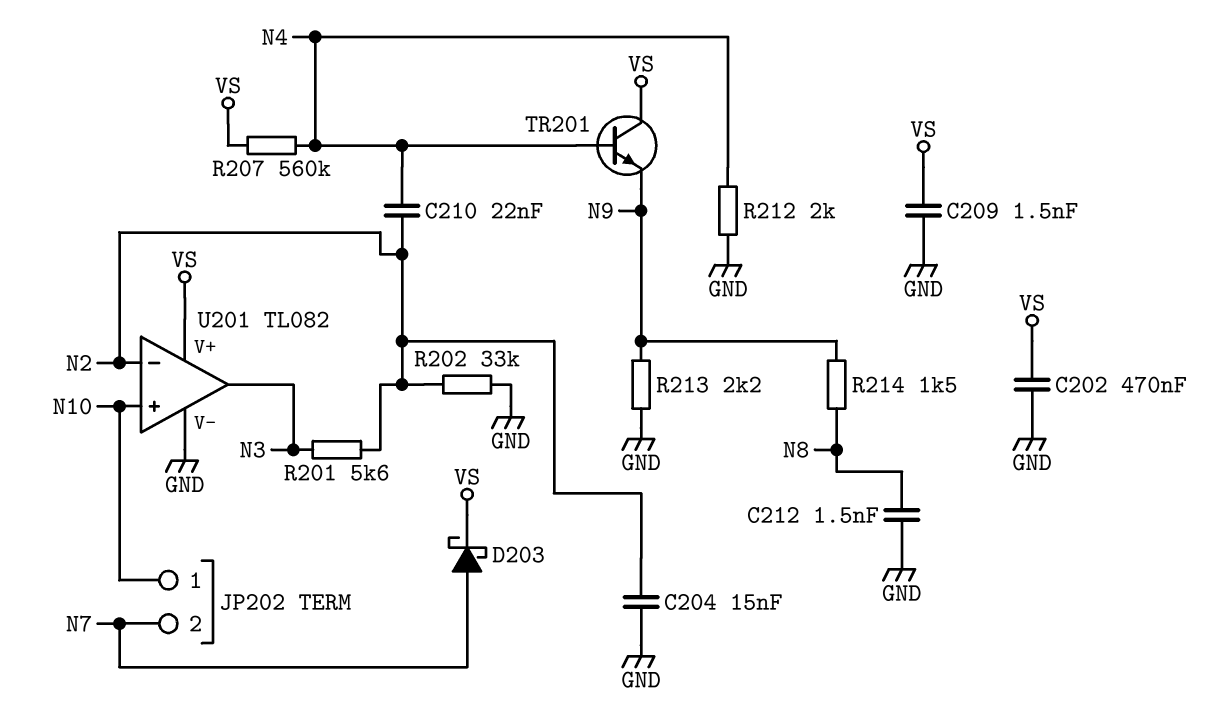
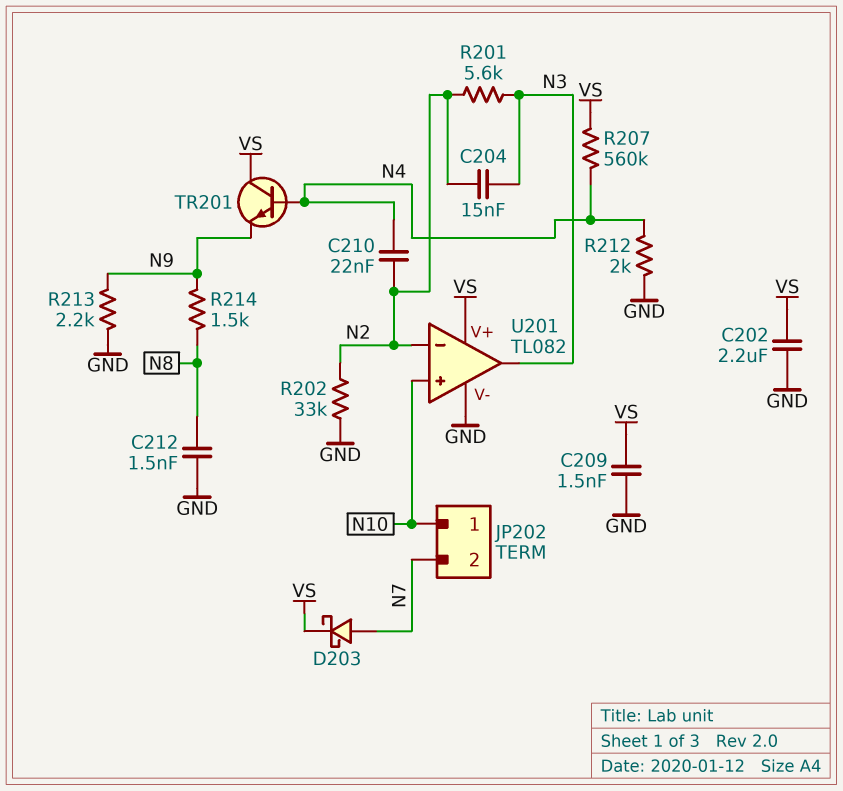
C202: 470nF (GND, VS) -> 2.2uF (GND, VS)
C204: 15nF (GND, N2) -> 15nF (N2, N3)

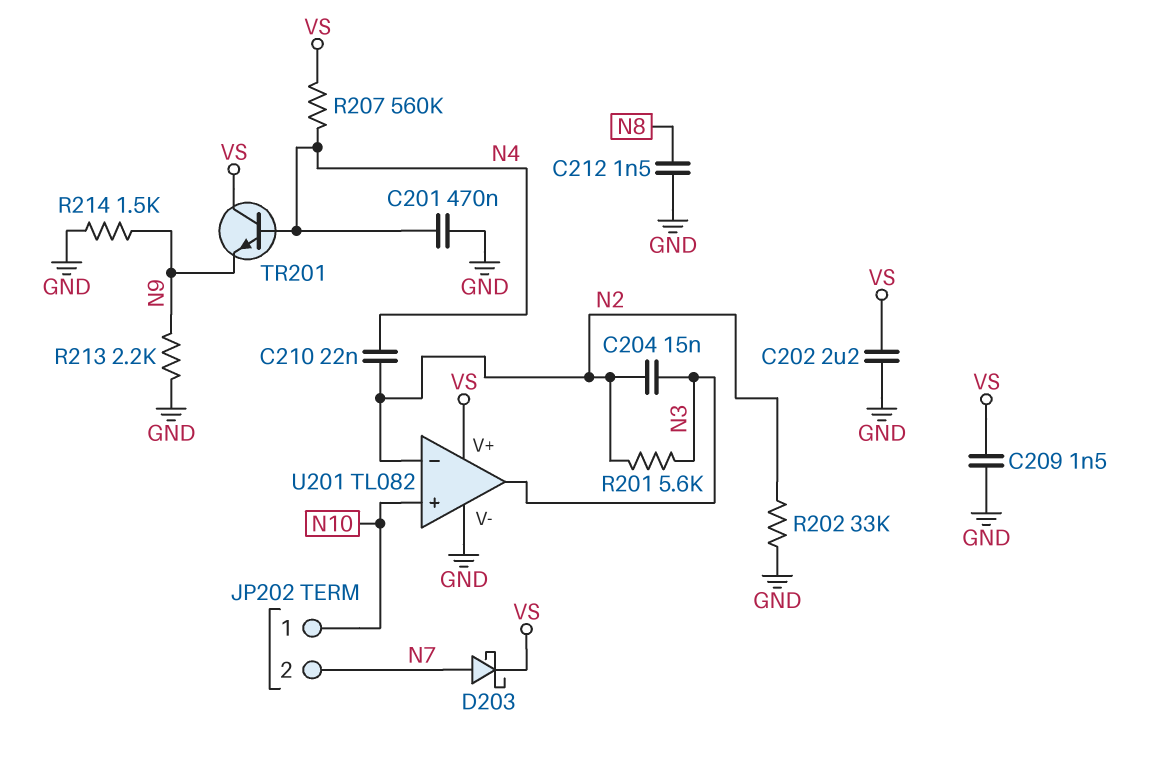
C201: none -> 470nF (GND, N4)
R212: 2k (GND, N4) -> none
R214: 1.5k (N8, N9) -> 1.5k (GND, N9)

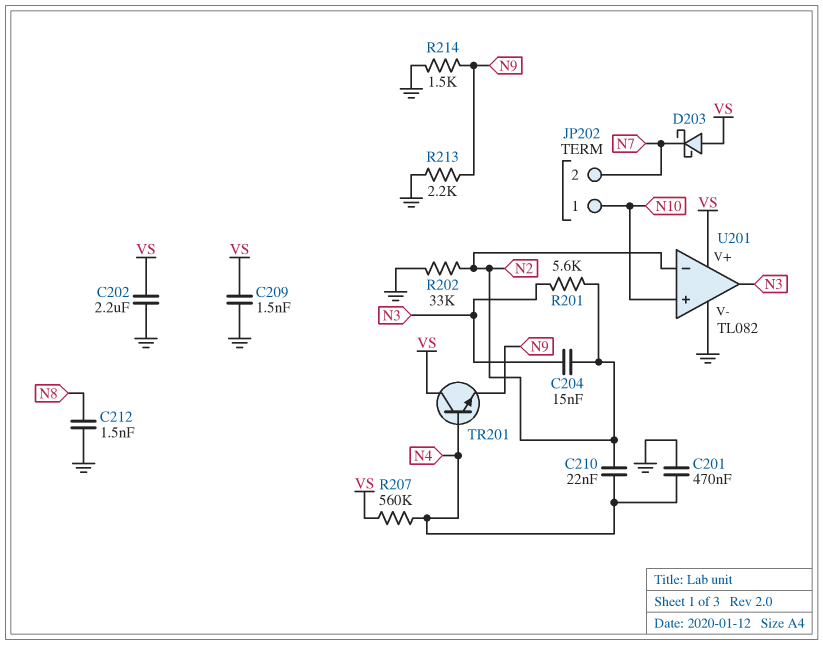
D203: schottky (A N7, K VS) -> schottky (A VS, K N7)

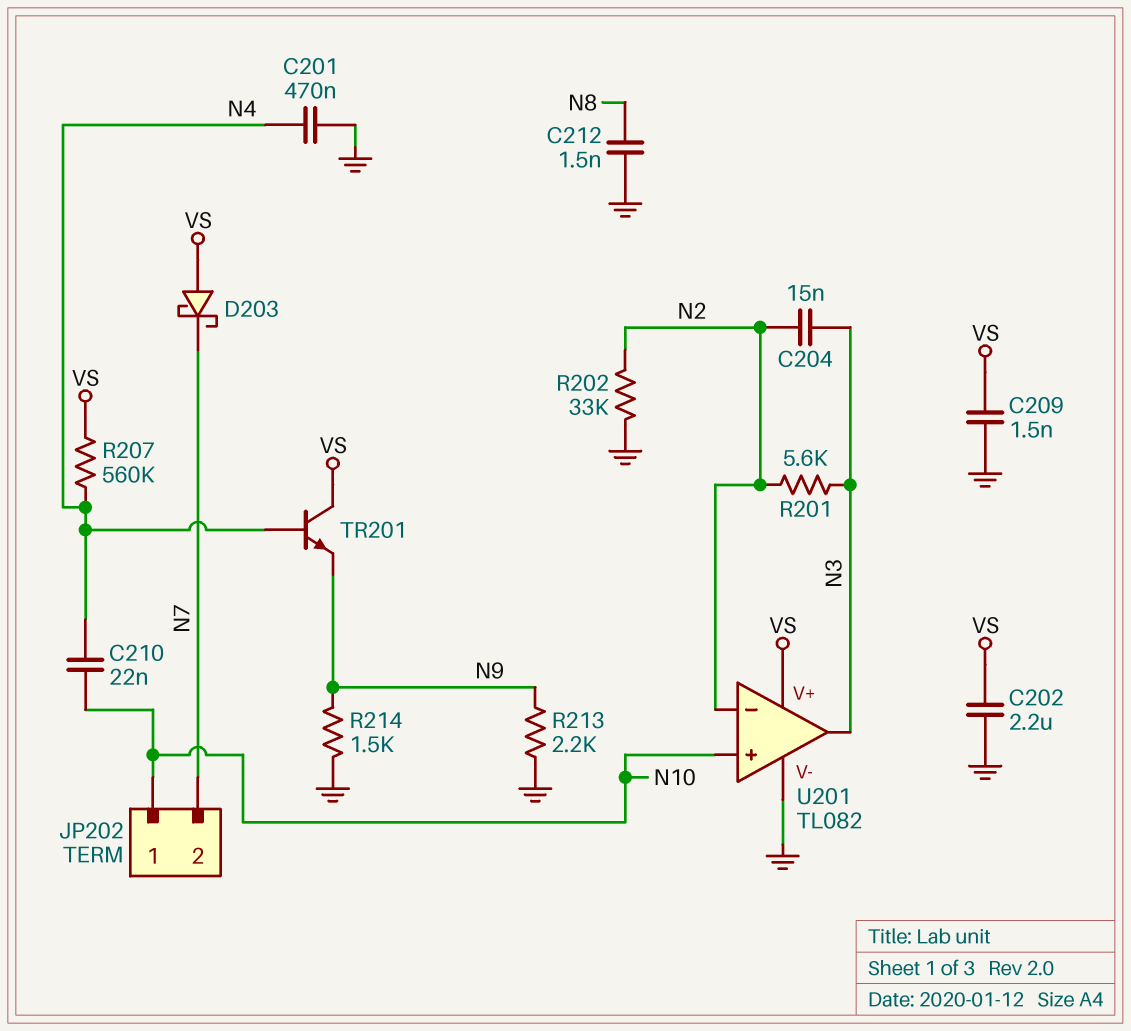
C210: 22nF (N2, N4) -> 22nF (N4, N10)

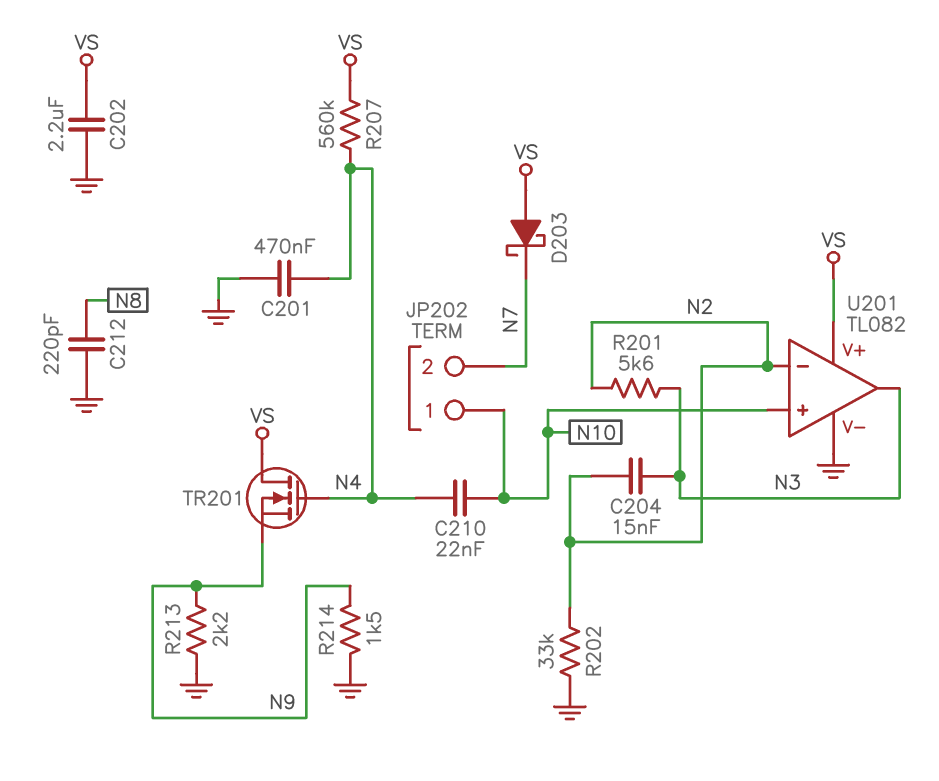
C209: 1.5nF (GND, VS) -> none
C212: 1.5nF (GND, N8) -> 220pF (GND, N8)
TR201: NPN (B N4, C VS, E N9) -> NMOS (G N4, D VS, S N9)

